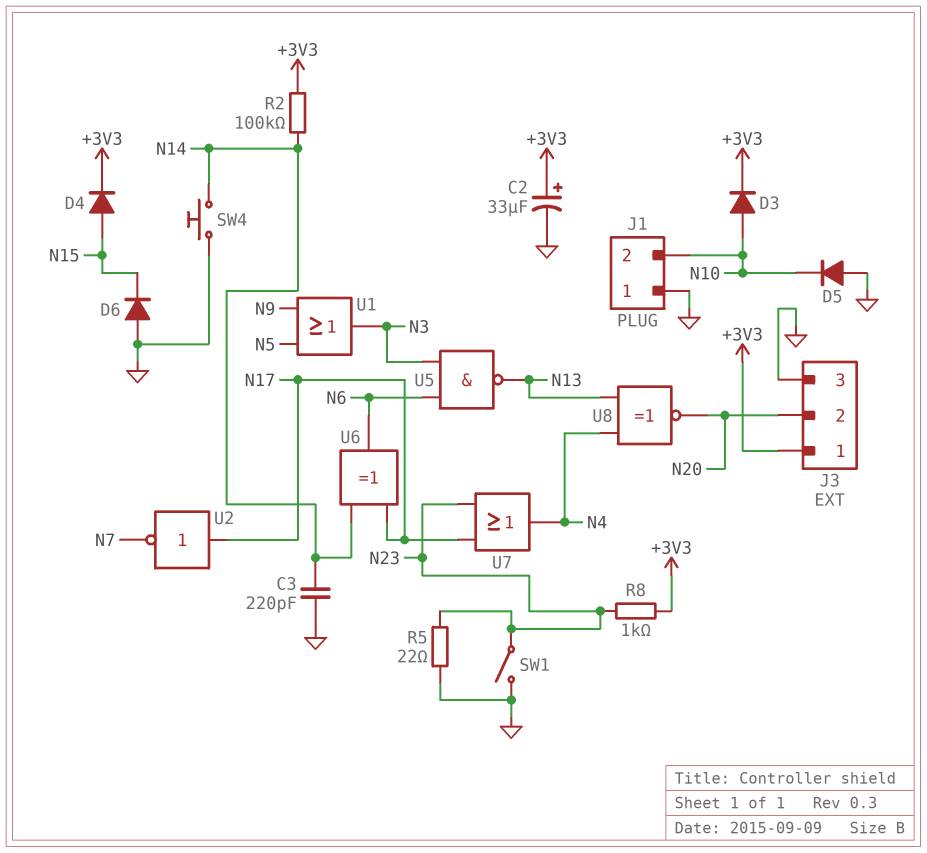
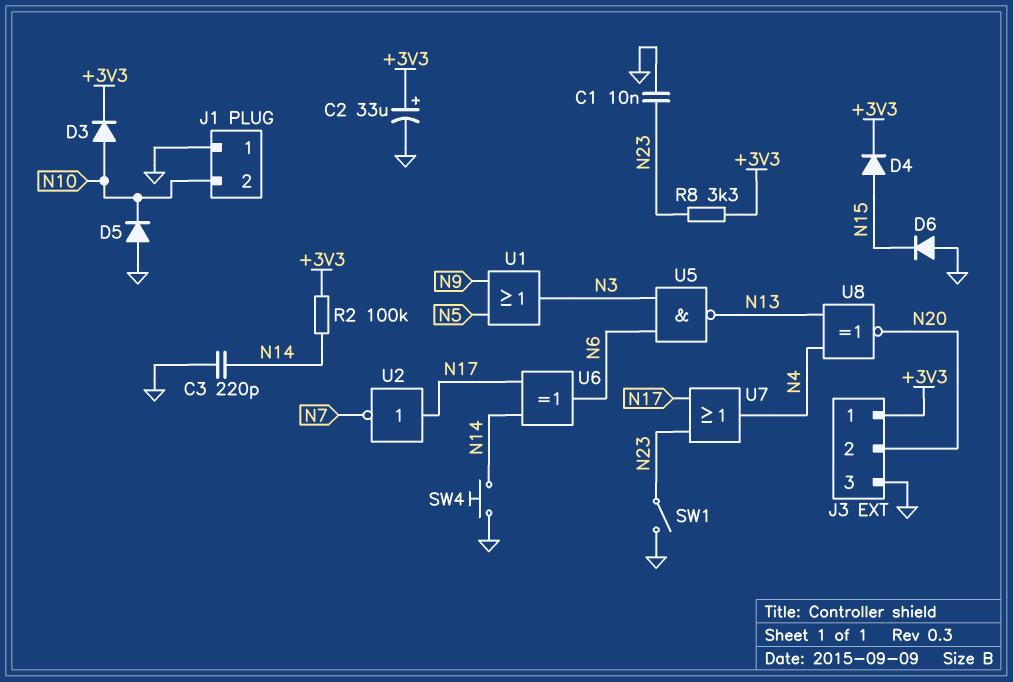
C1: none -> 10nF (GND, N23)
R5: 22 (GND, N23) -> none
R8: 1k (+3V3, N23) -> 3.3k (+3V3, N23)

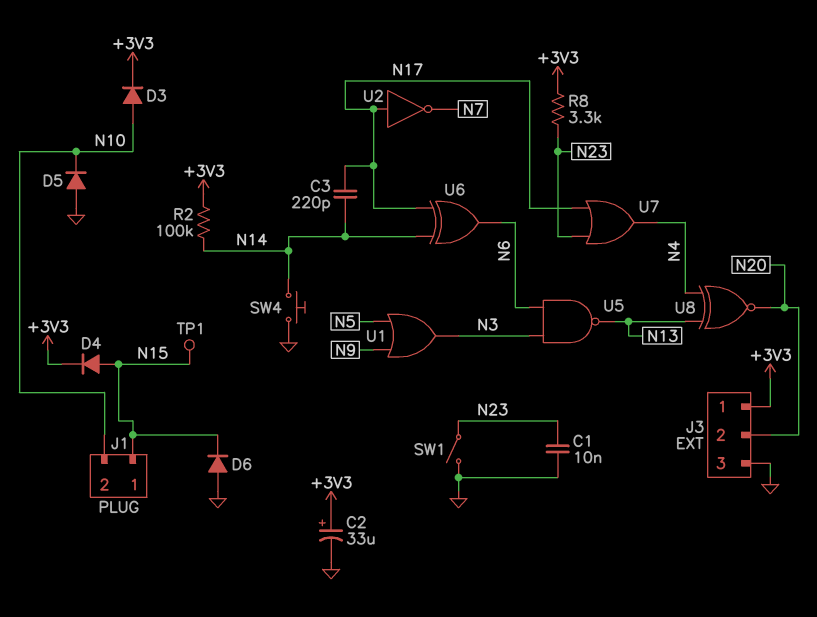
C3: 220pF (GND, N14) -> 220pF (N14, N17)
J1 pin 1: GND -> N15
TP1: none -> test point (N15)

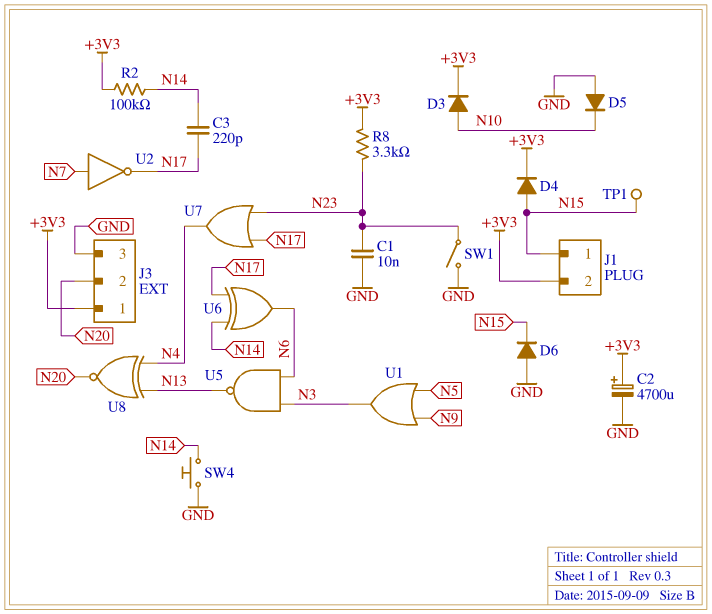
C2: 33uF (plus +3V3, minus GND) -> 4700uF (plus +3V3, minus GND)
J1 pin 2: N10 -> +3V3
U2: NOT (in N17, out N7) -> NOT (in N7, out N17)

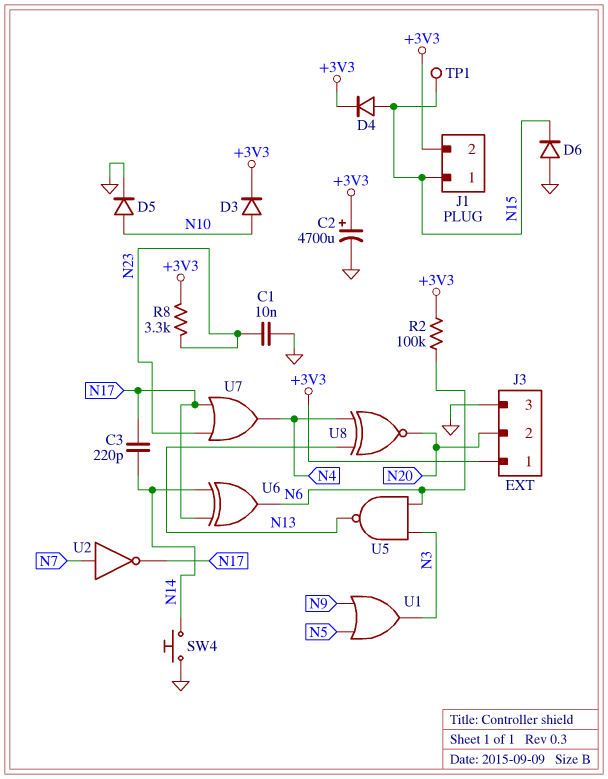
D5: diode (A GND, K N10) -> diode (A N10, K GND)
R2: 100k (+3V3, N14) -> 100k (+3V3, N6)
SW1: switch (GND, N23) -> none

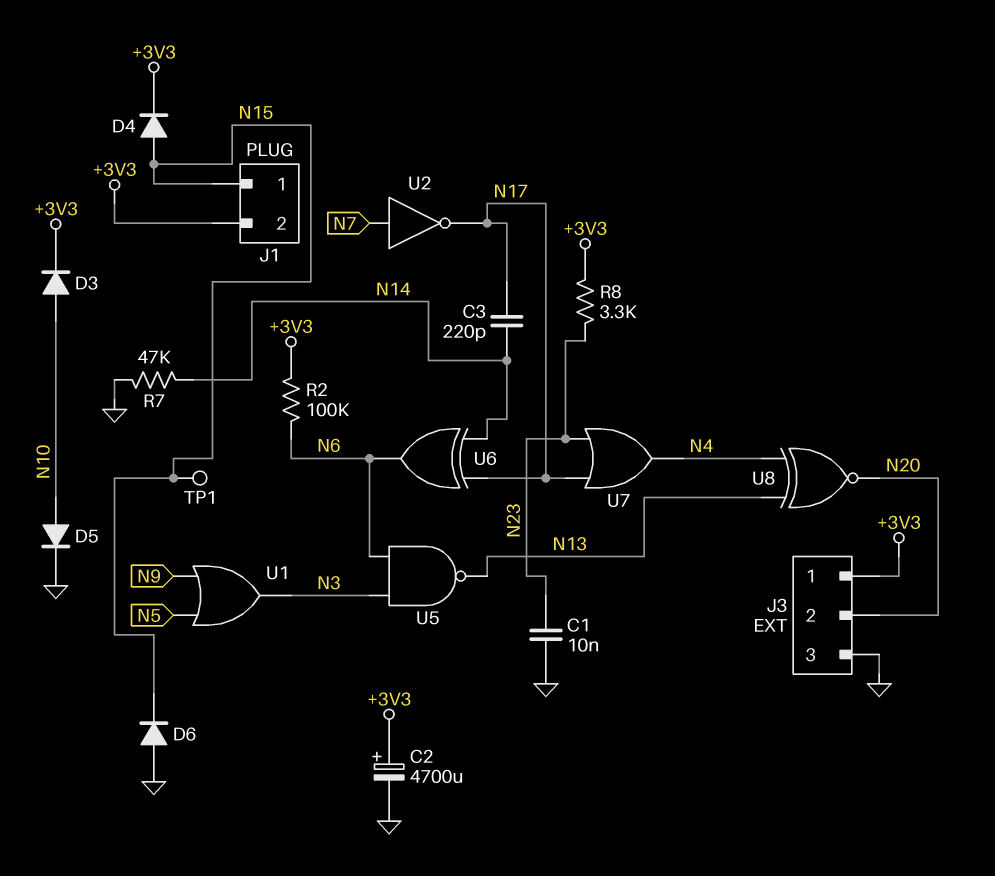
R7: none -> 47k (GND, N14)
SW4: button (GND, N14) -> none

